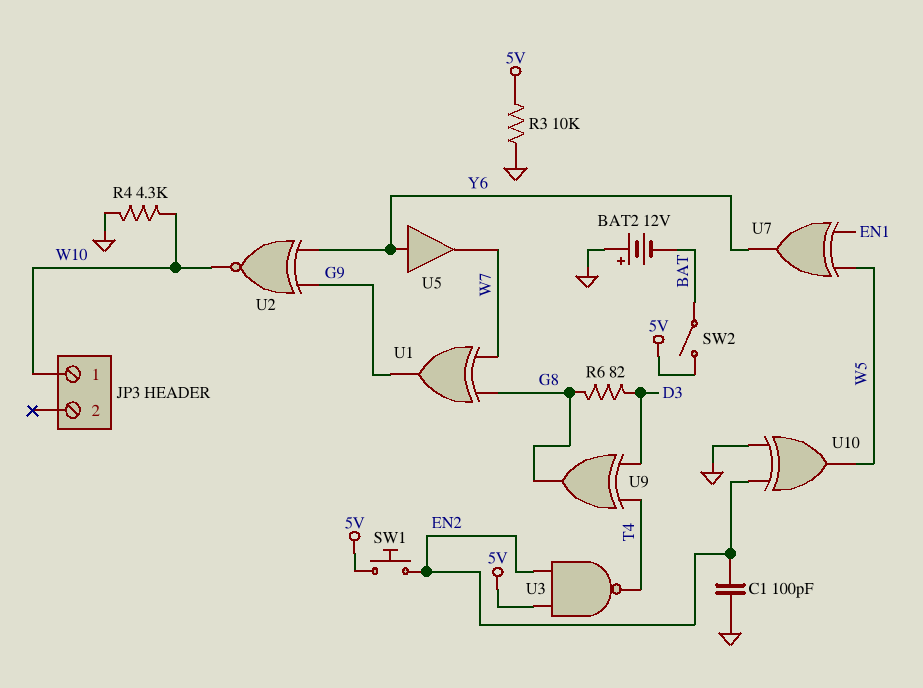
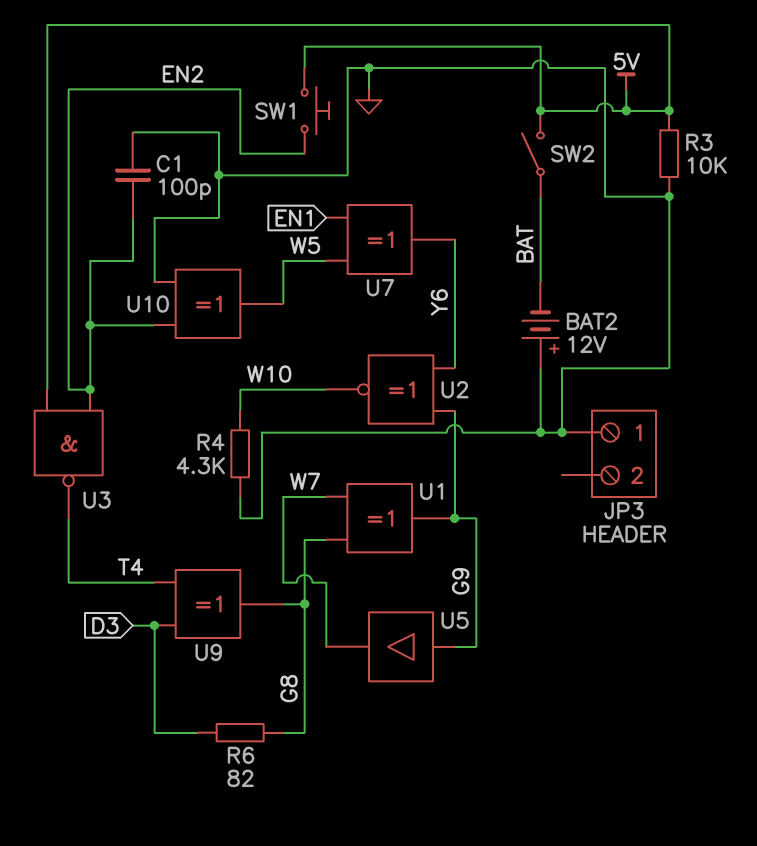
JP3 pin 1: W10 -> GND
U5: buffer (in Y6, out W7) -> buffer (in G9, out W7)

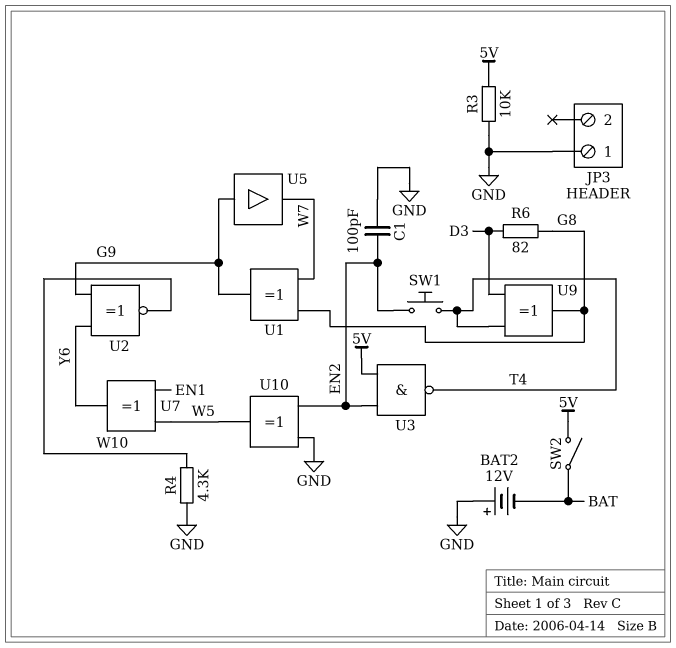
SW1: button (5V, EN2) -> button (EN2, T4)

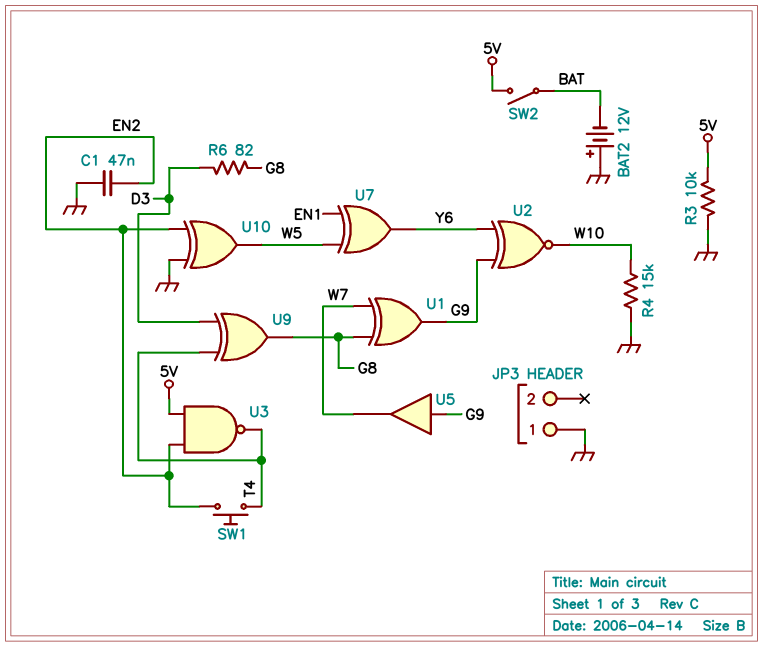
C1: 100pF (EN2, GND) -> 47nF (EN2, GND)
R4: 4.3k (GND, W10) -> 15k (GND, W10)

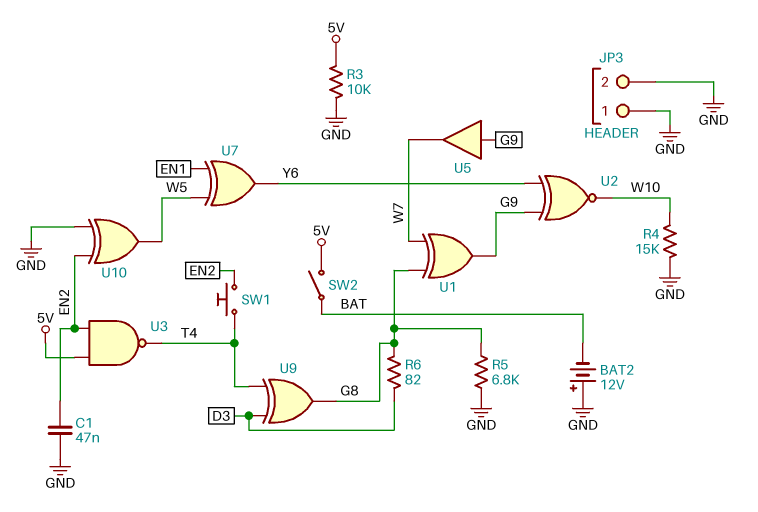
JP3 pin 2: none -> GND
R5: none -> 6.8k (G8, GND)

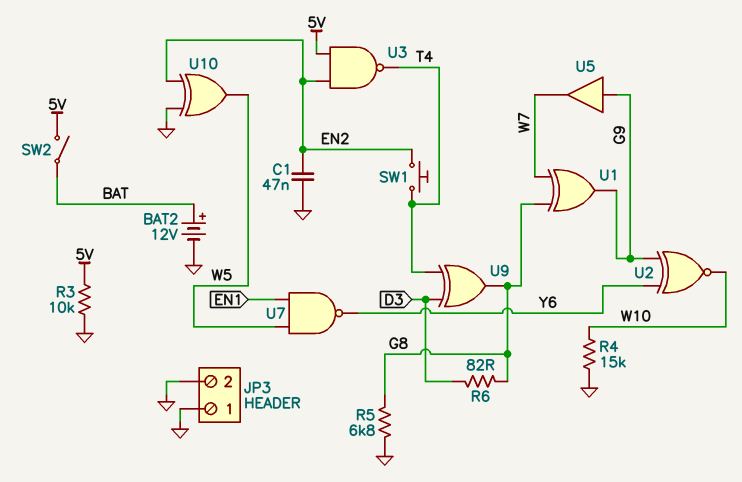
BAT2: 12V (plus GND, minus BAT) -> 12V (plus BAT, minus GND)
U7: XOR (in EN1, in W5, out Y6) -> NAND (in EN1, in W5, out Y6)

